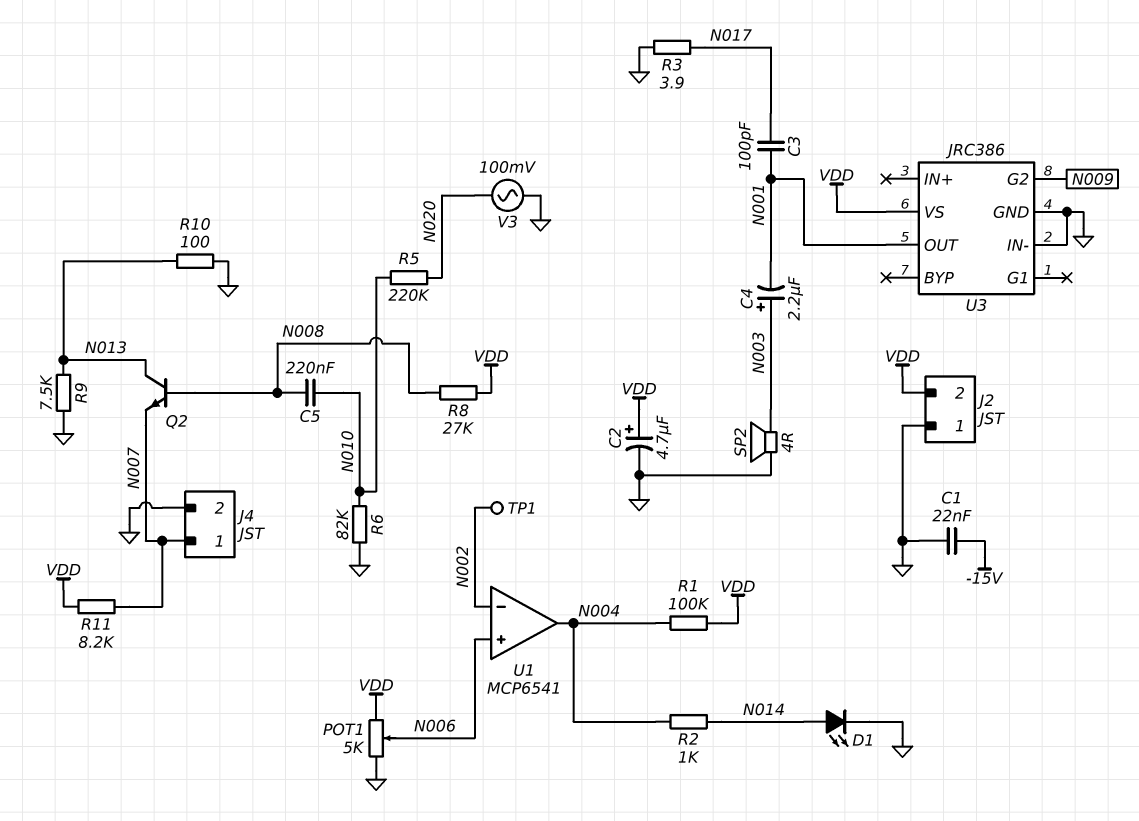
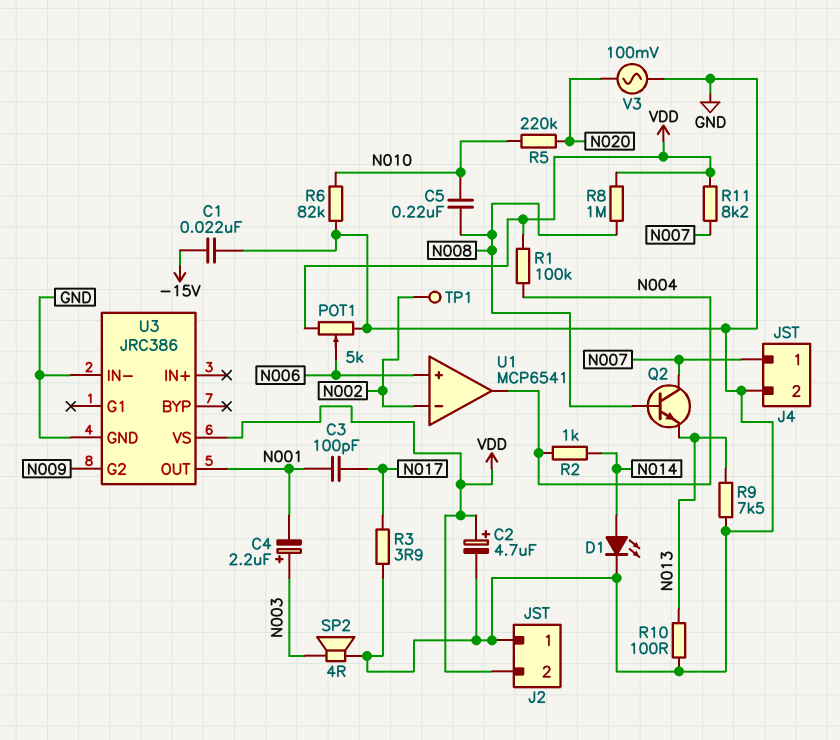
Q2: NPN (B N008, C N013, E N007) -> NPN (B N008, C N007, E N013)
R8: 27k (N008, VDD) -> 1M (N008, VDD)

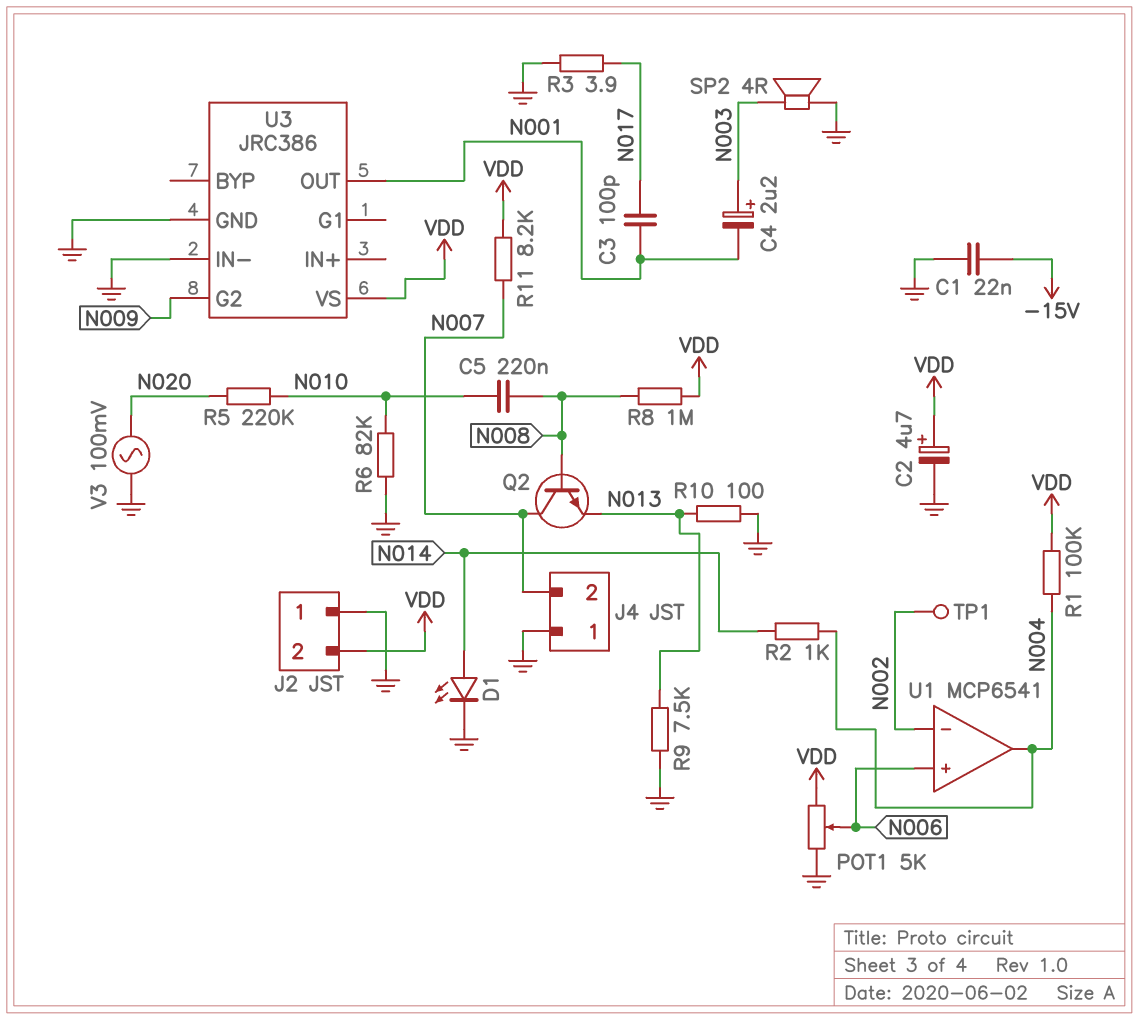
J4 pin 1: N007 -> GND
J4 pin 2: GND -> N007

